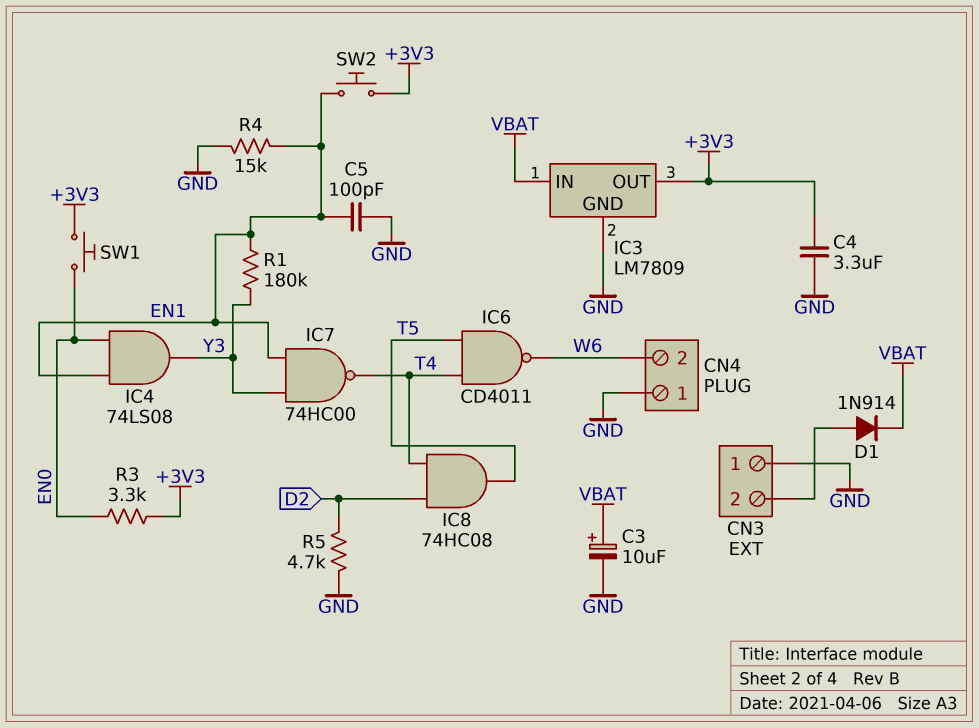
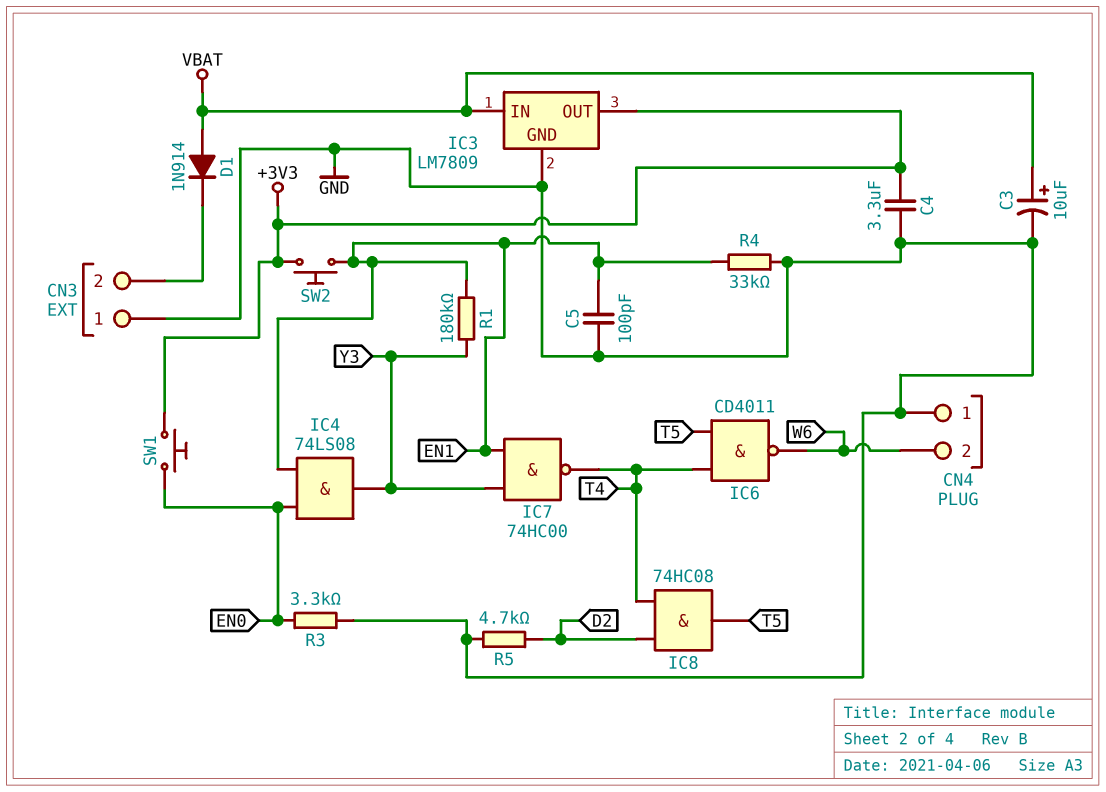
D1: diode 1N914 (A CN3/2, K VBAT) -> diode 1N914 (A VBAT, K CN3/2)
R3: 3.3k (+3V3, EN0) -> 3.3k (EN0, GND)
R4: 15k (EN1, GND) -> 33k (EN1, GND)

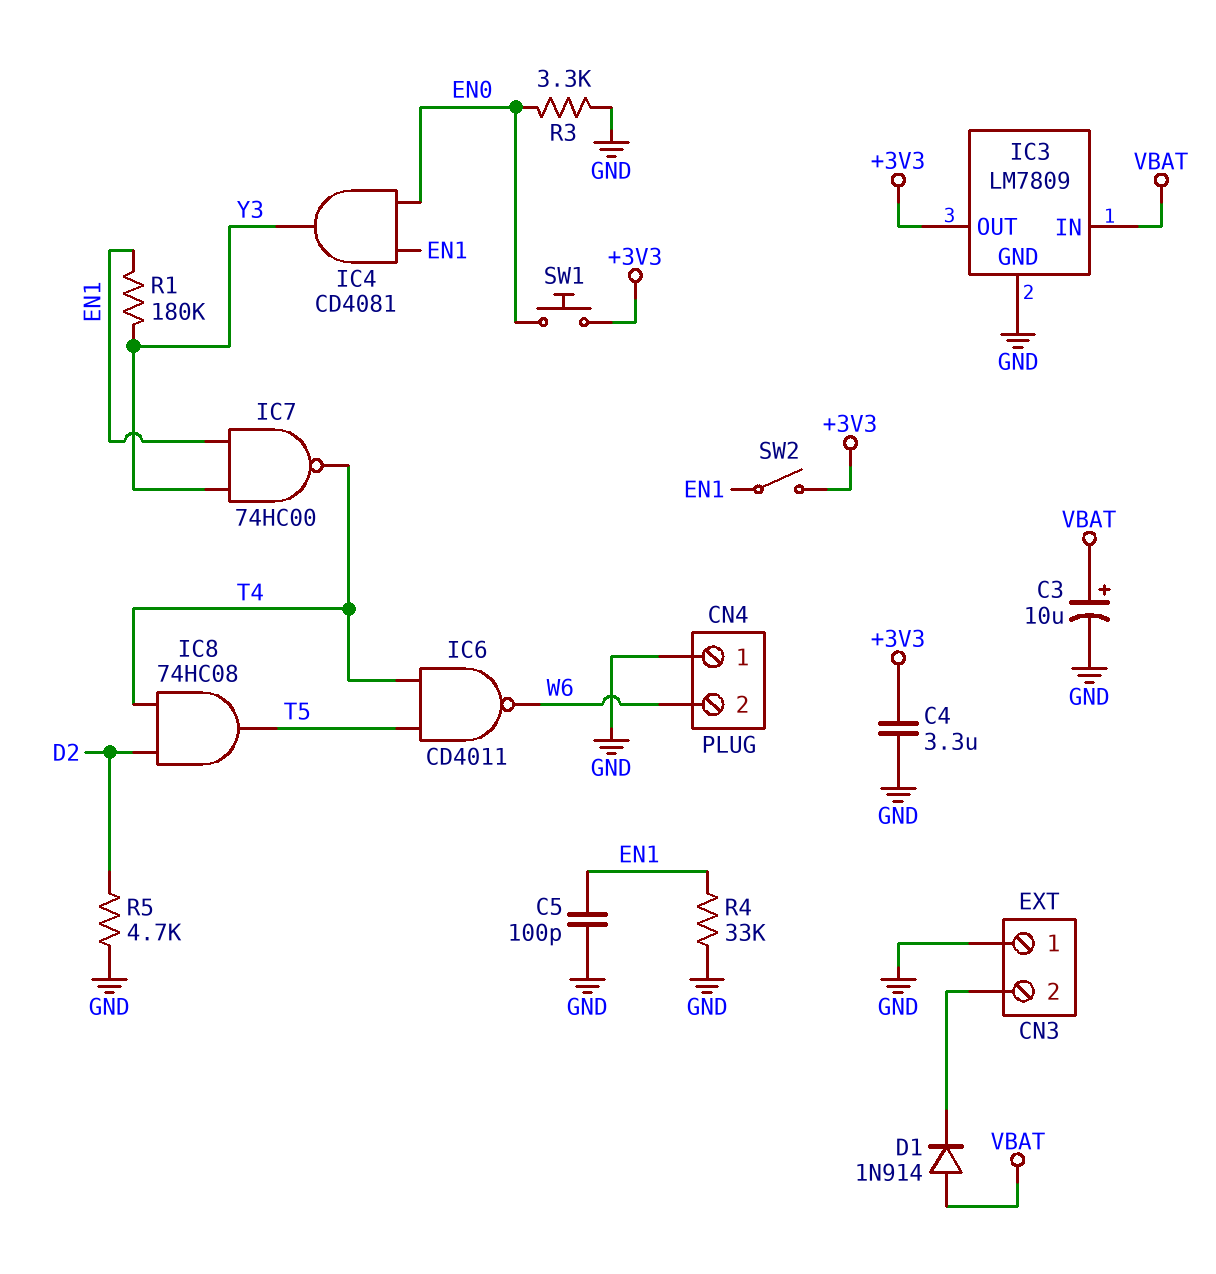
IC4: AND 74LS08 (in EN0, in EN1, out Y3) -> AND CD4081 (in EN0, in EN1, out Y3)
SW2: button (+3V3, EN1) -> switch (+3V3, EN1)

